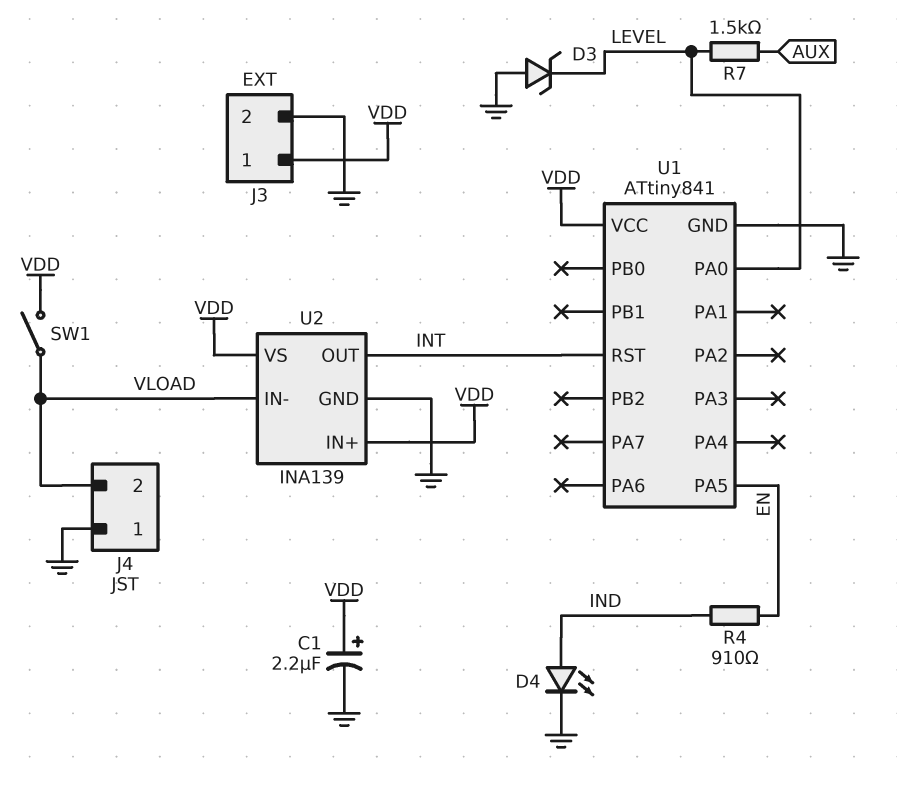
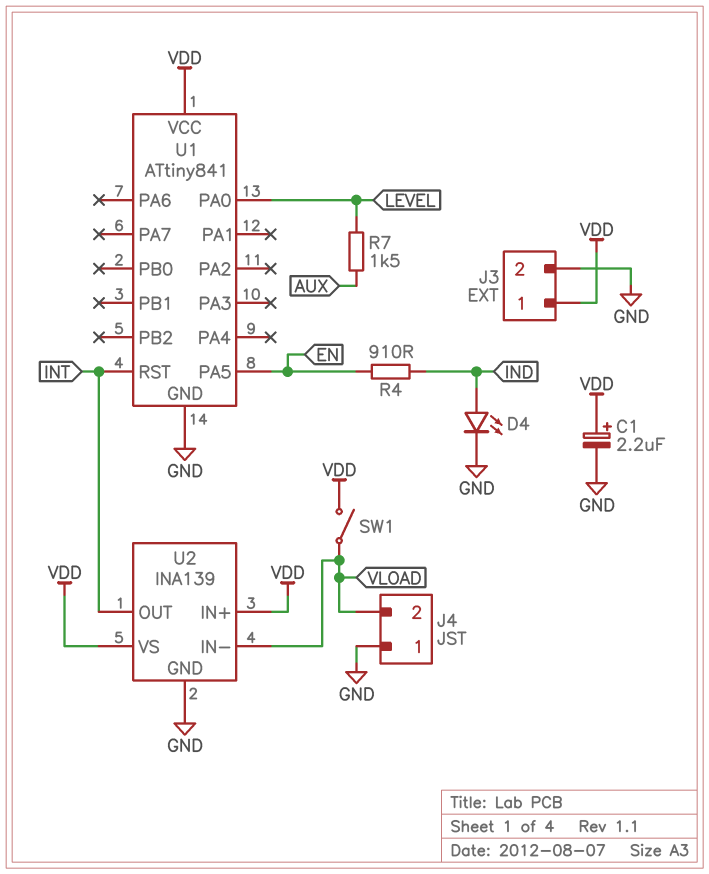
D3: zener (A GND, K LEVEL) -> none

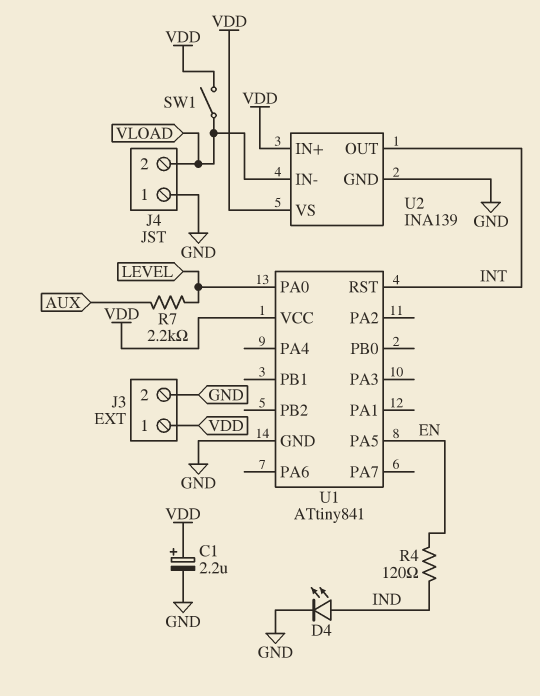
R4: 910 (EN, IND) -> 120 (EN, IND)
R7: 1.5k (AUX, LEVEL) -> 2.2k (AUX, LEVEL)

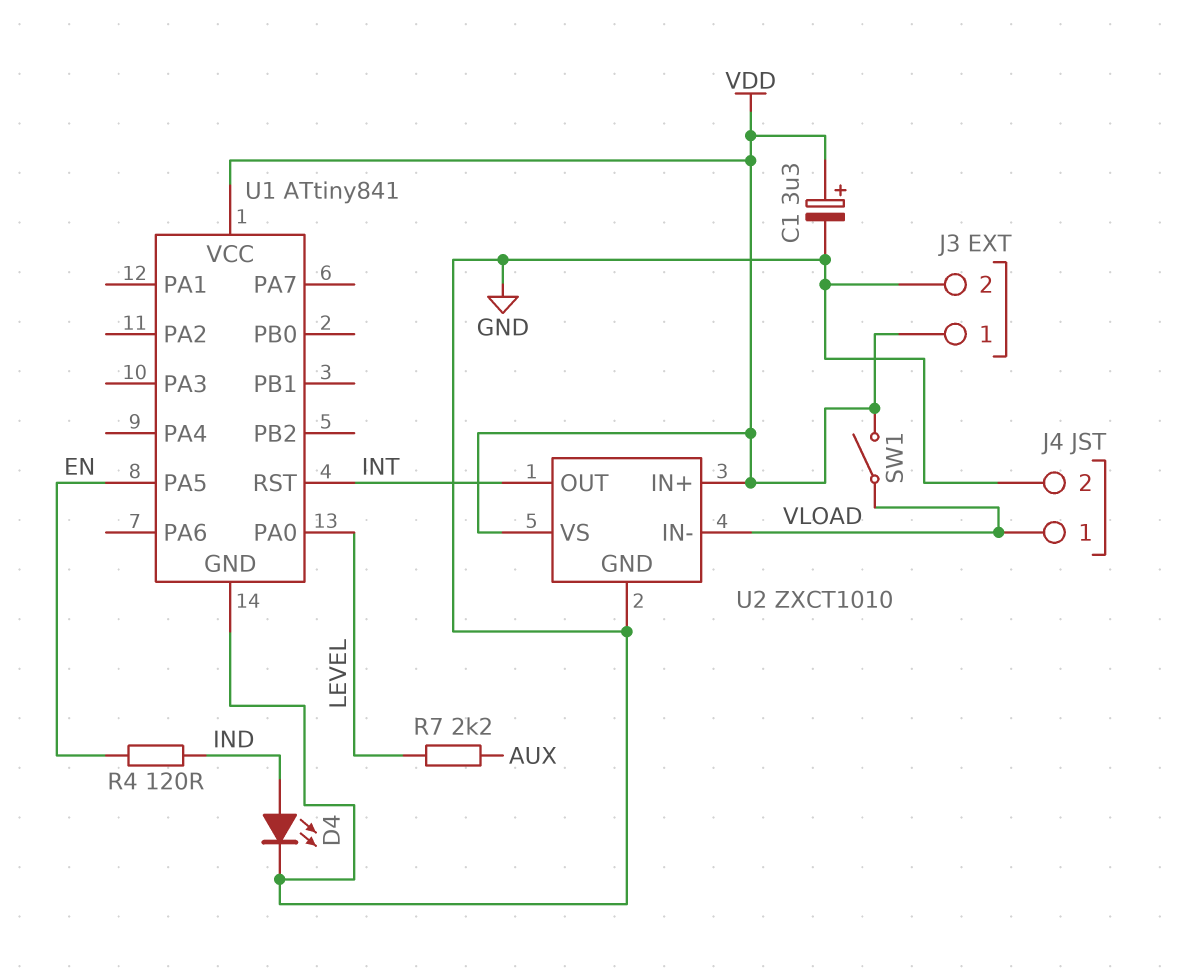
C1: 2.2uF (plus VDD, minus GND) -> 3.3uF (plus VDD, minus GND)
J4 pin 1: GND -> VLOAD
J4 pin 2: VLOAD -> GND
U2: INA139 -> ZXCT1010

